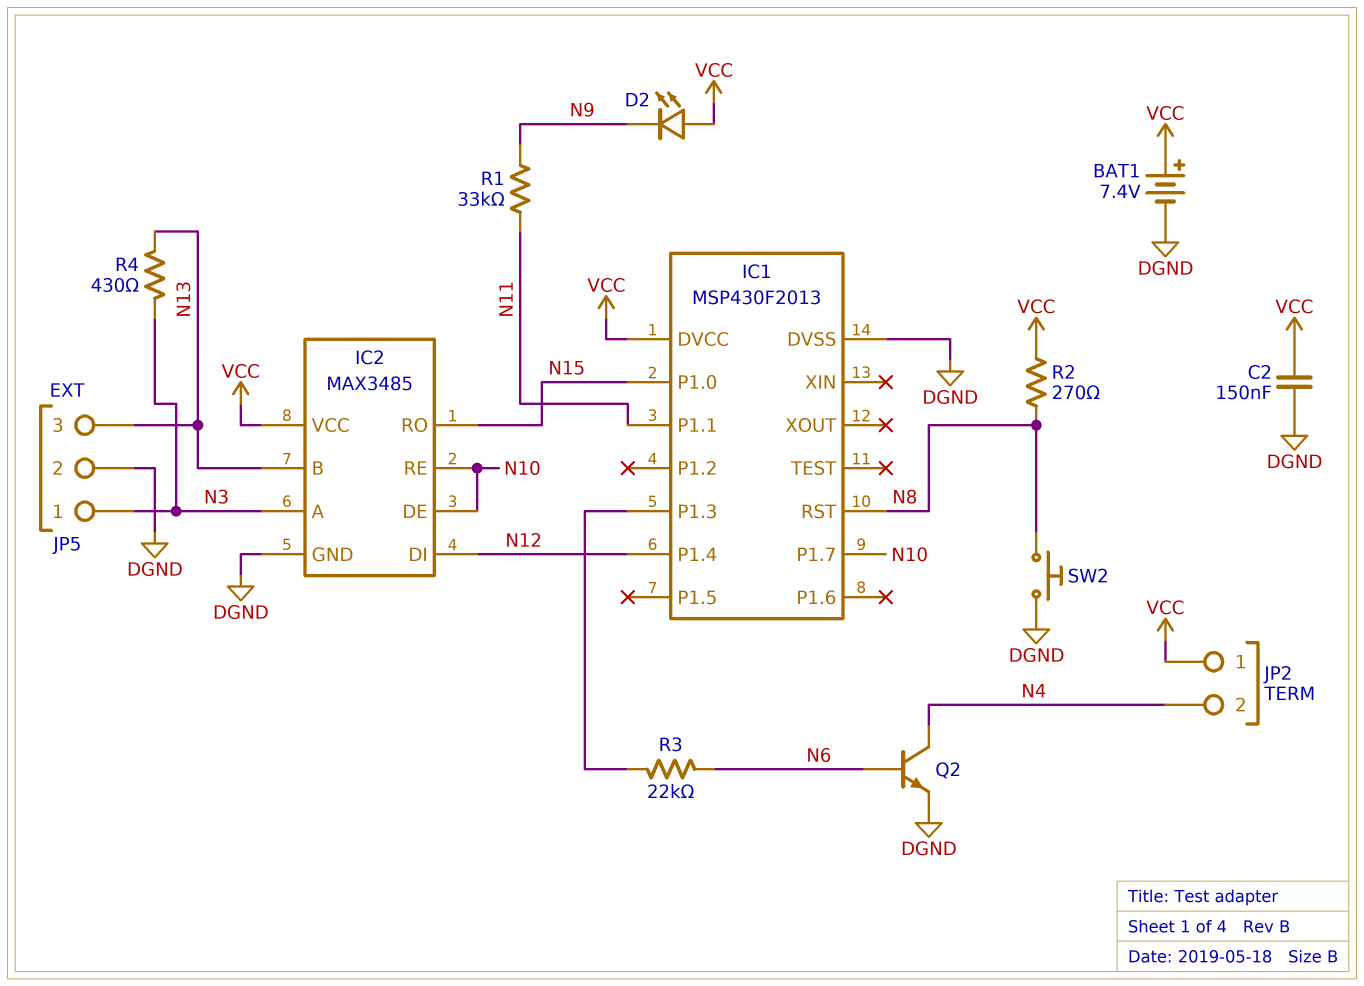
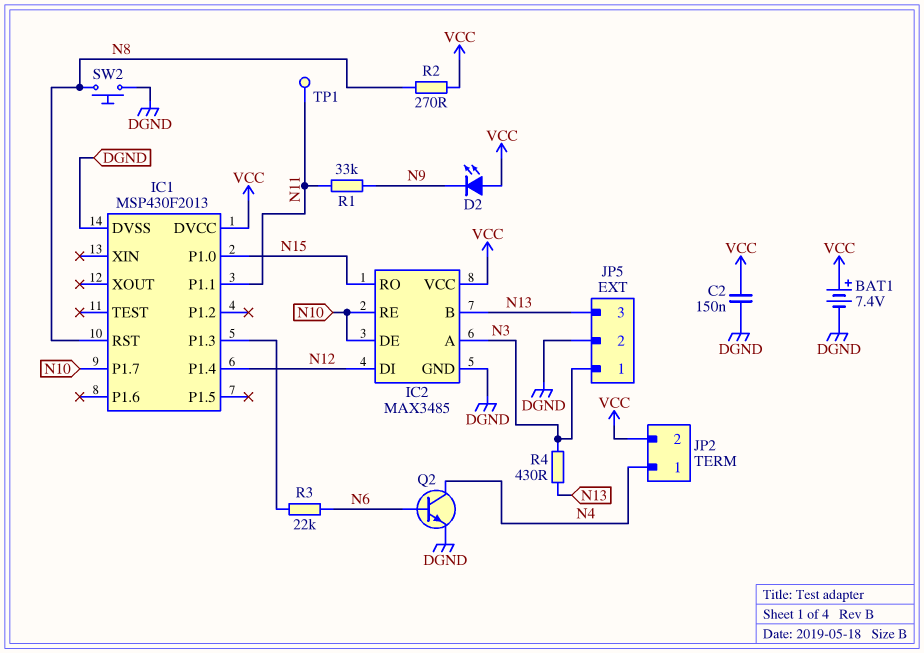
JP2 pin 1: VCC -> N4
JP2 pin 2: N4 -> VCC
TP1: none -> test point (N11)

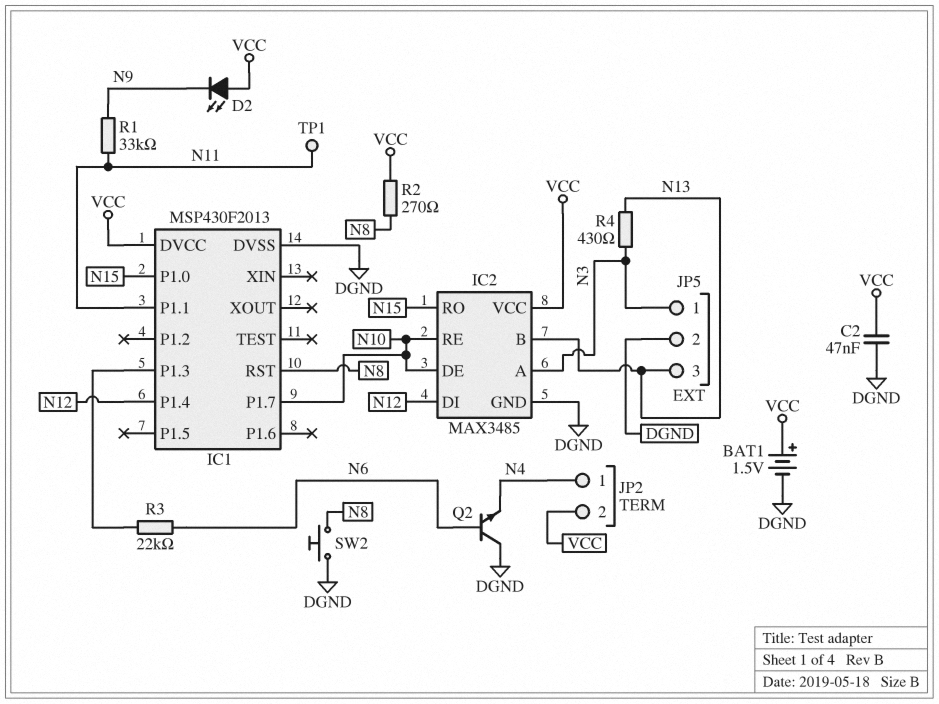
BAT1: 7.4V (plus VCC, minus DGND) -> 1.5V (plus VCC, minus DGND)
C2: 150nF (DGND, VCC) -> 47nF (DGND, VCC)
Q2: NPN (B N6, C N4, E DGND) -> NPN (B N6, C DGND, E N4)

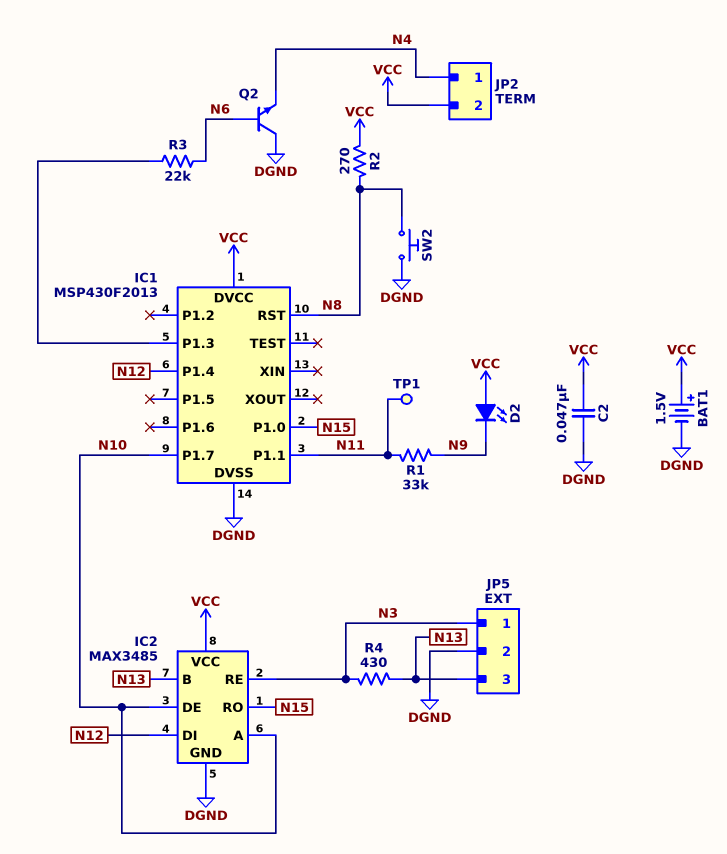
IC2 pin A: N3 -> N10
IC2 pin RE: N10 -> N3

